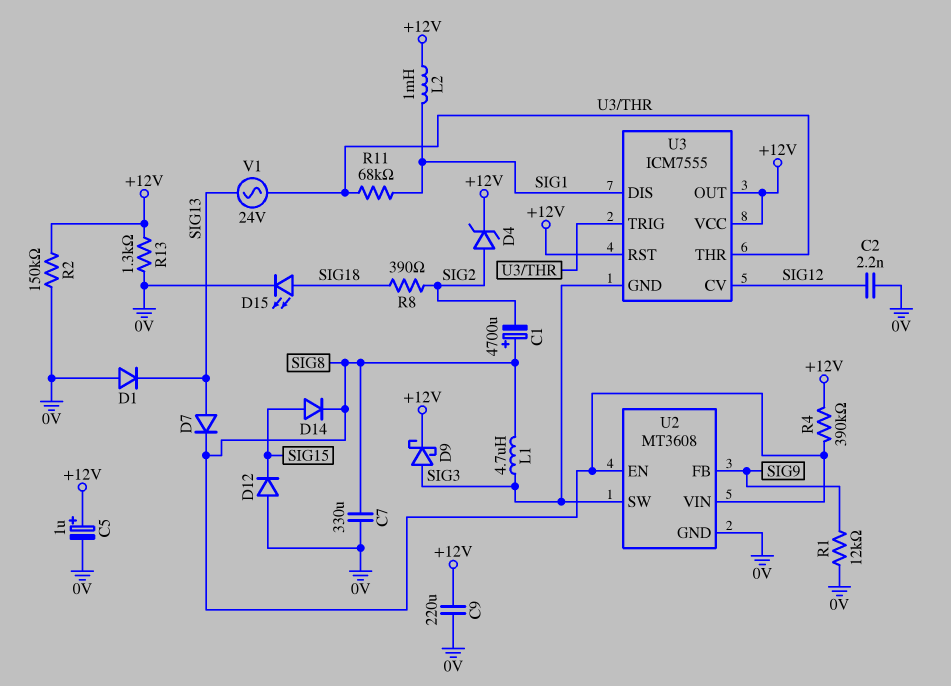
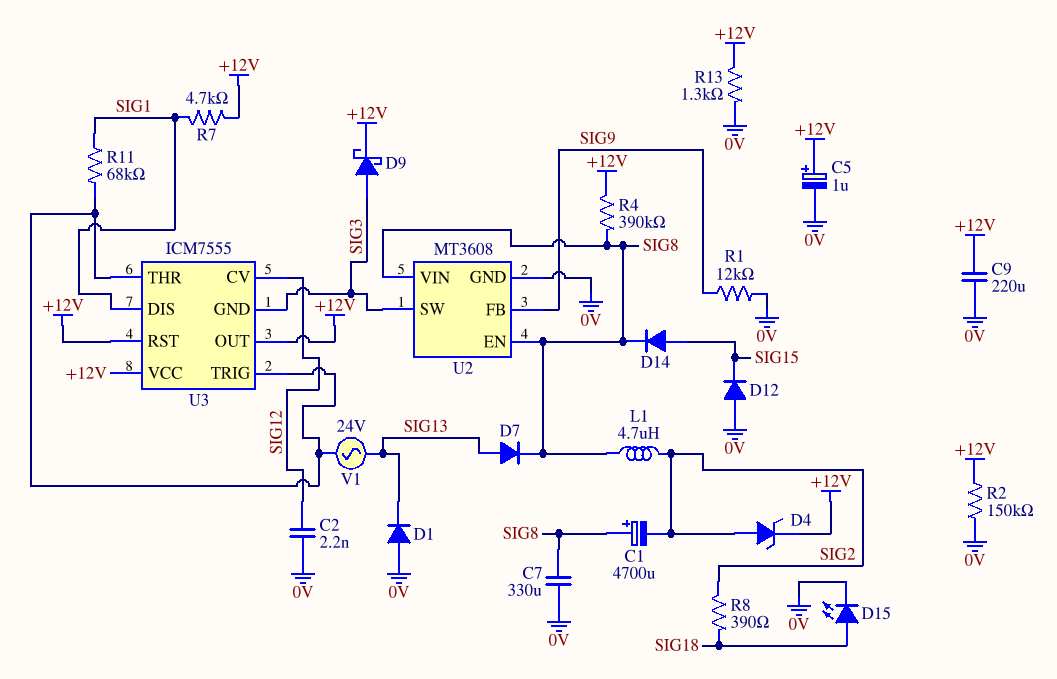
L1: 4.7uH (SIG3, SIG8) -> 4.7uH (SIG2, SIG8)
L2: 1mH (+12V, SIG1) -> none
R7: none -> 4.7k (+12V, SIG1)

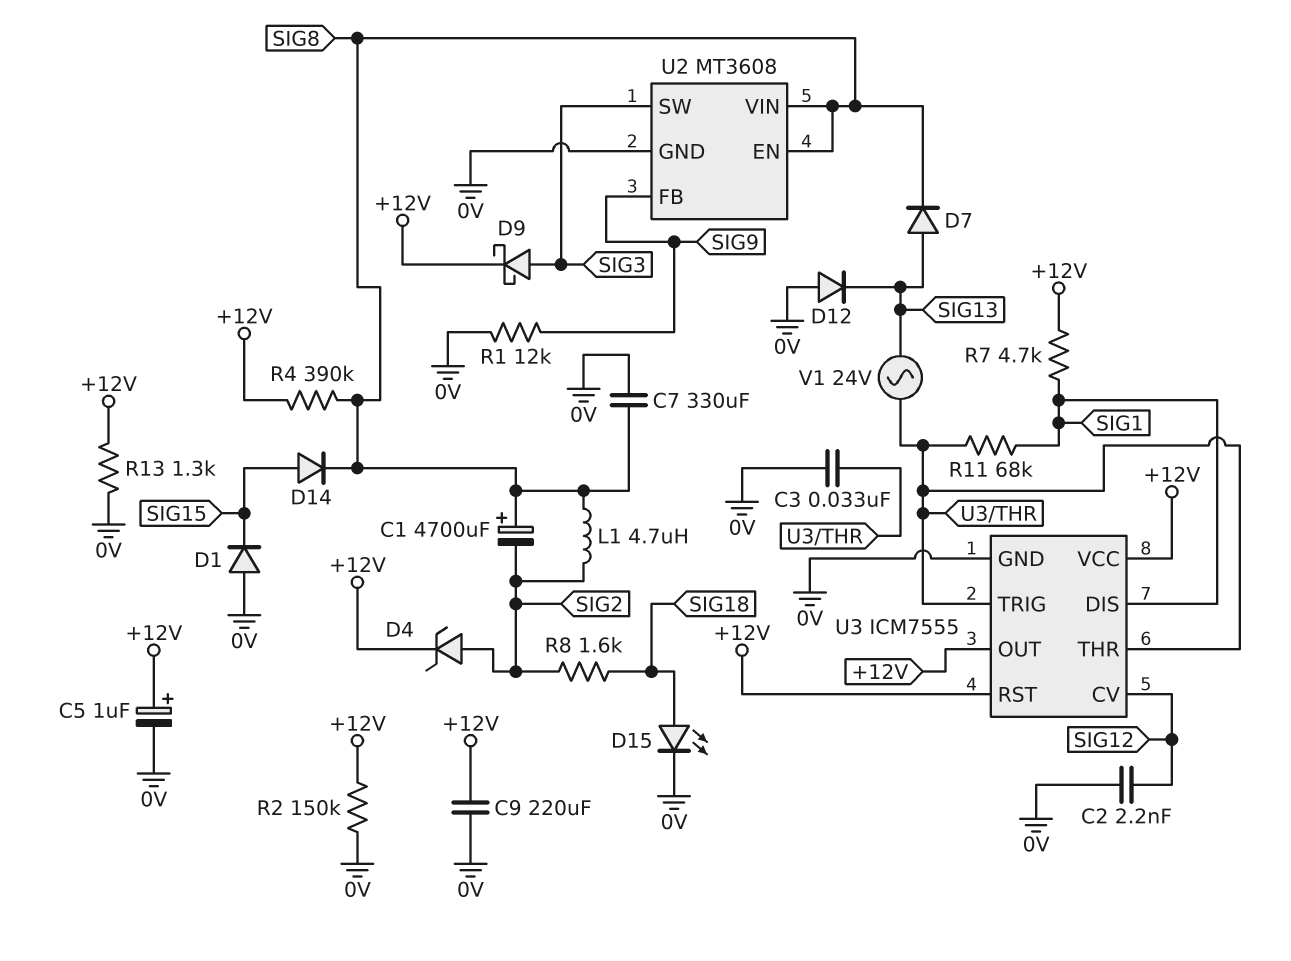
C3: none -> 33nF (0V, U3/THR)
D1: diode (A 0V, K SIG13) -> diode (A 0V, K SIG15)
D12: diode (A 0V, K SIG15) -> diode (A 0V, K SIG13)
R8: 390 (SIG2, SIG18) -> 1.6k (SIG2, SIG18)
U3 pin GND: SIG3 -> 0V

